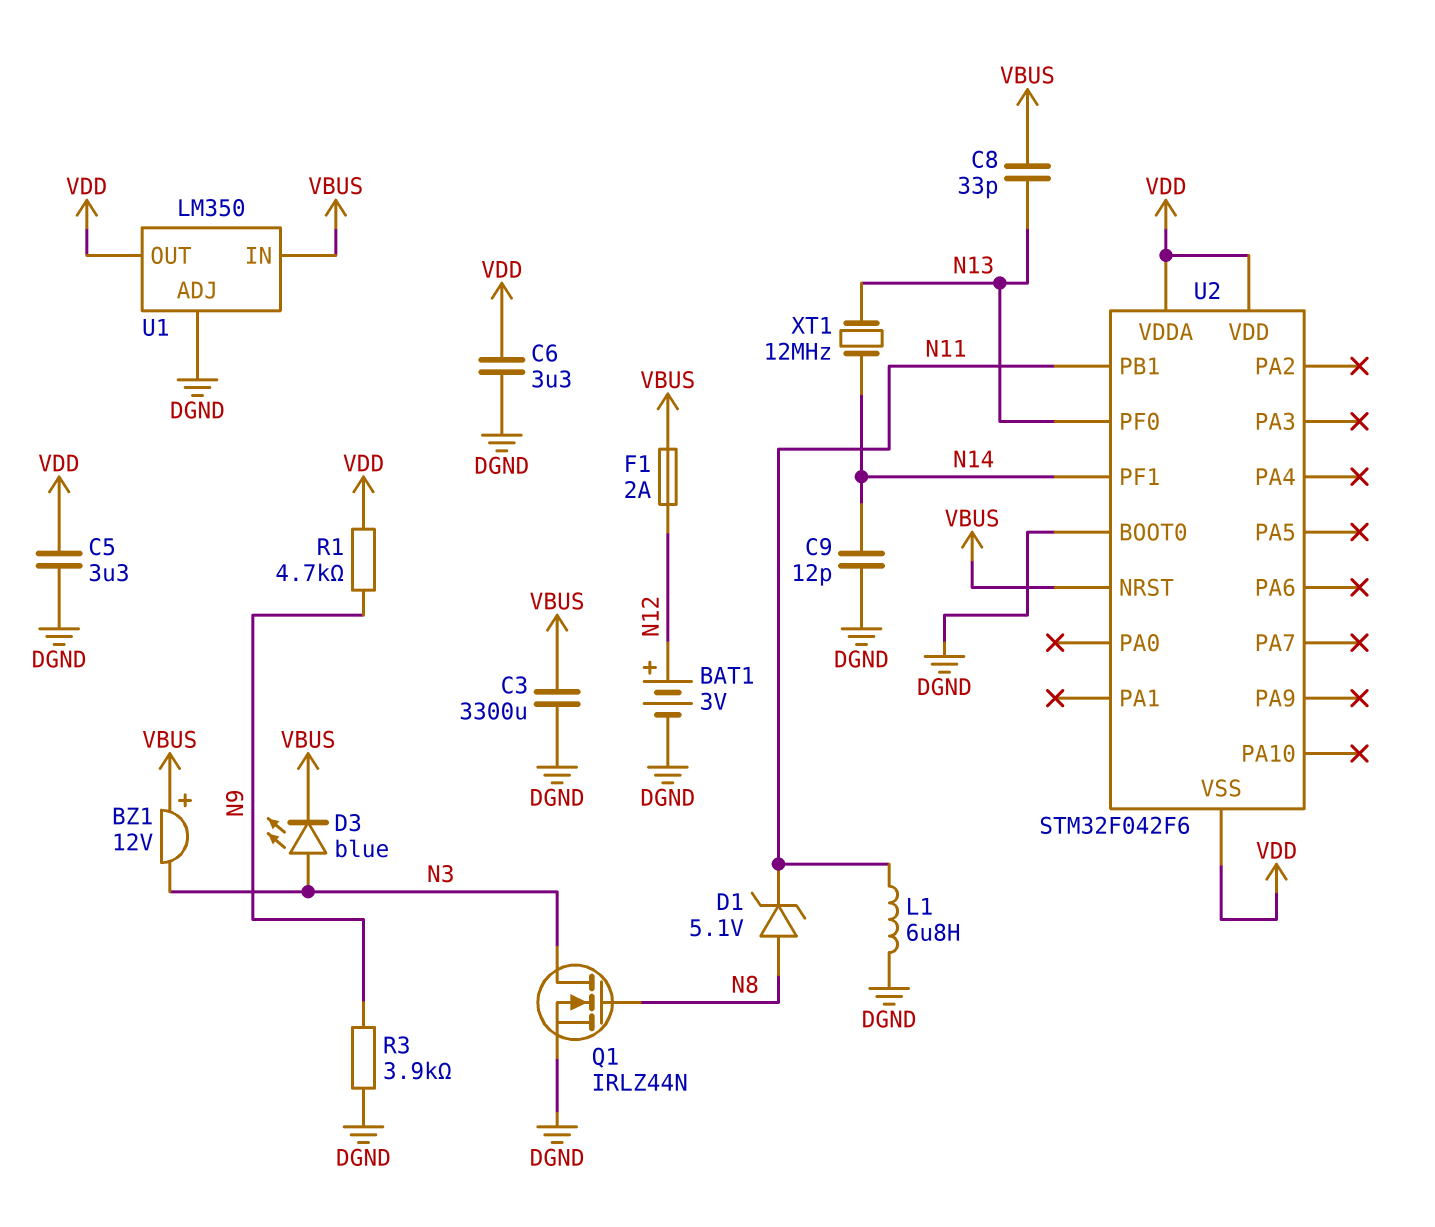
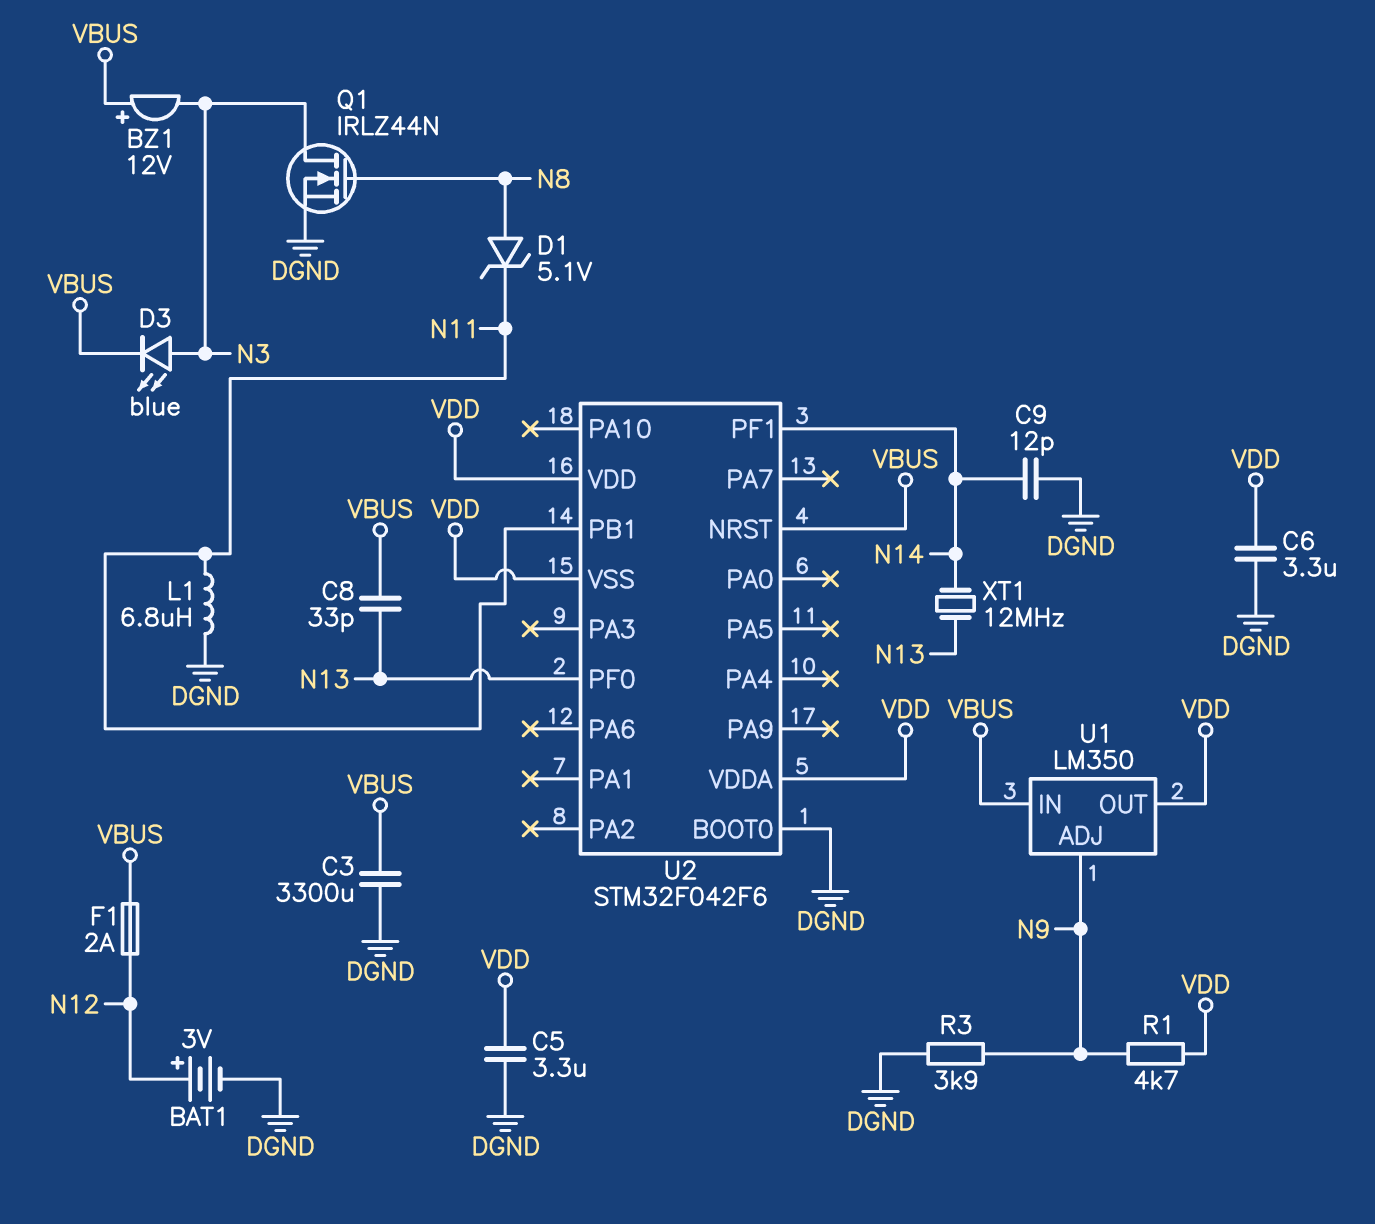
U1 pin ADJ: DGND -> N9

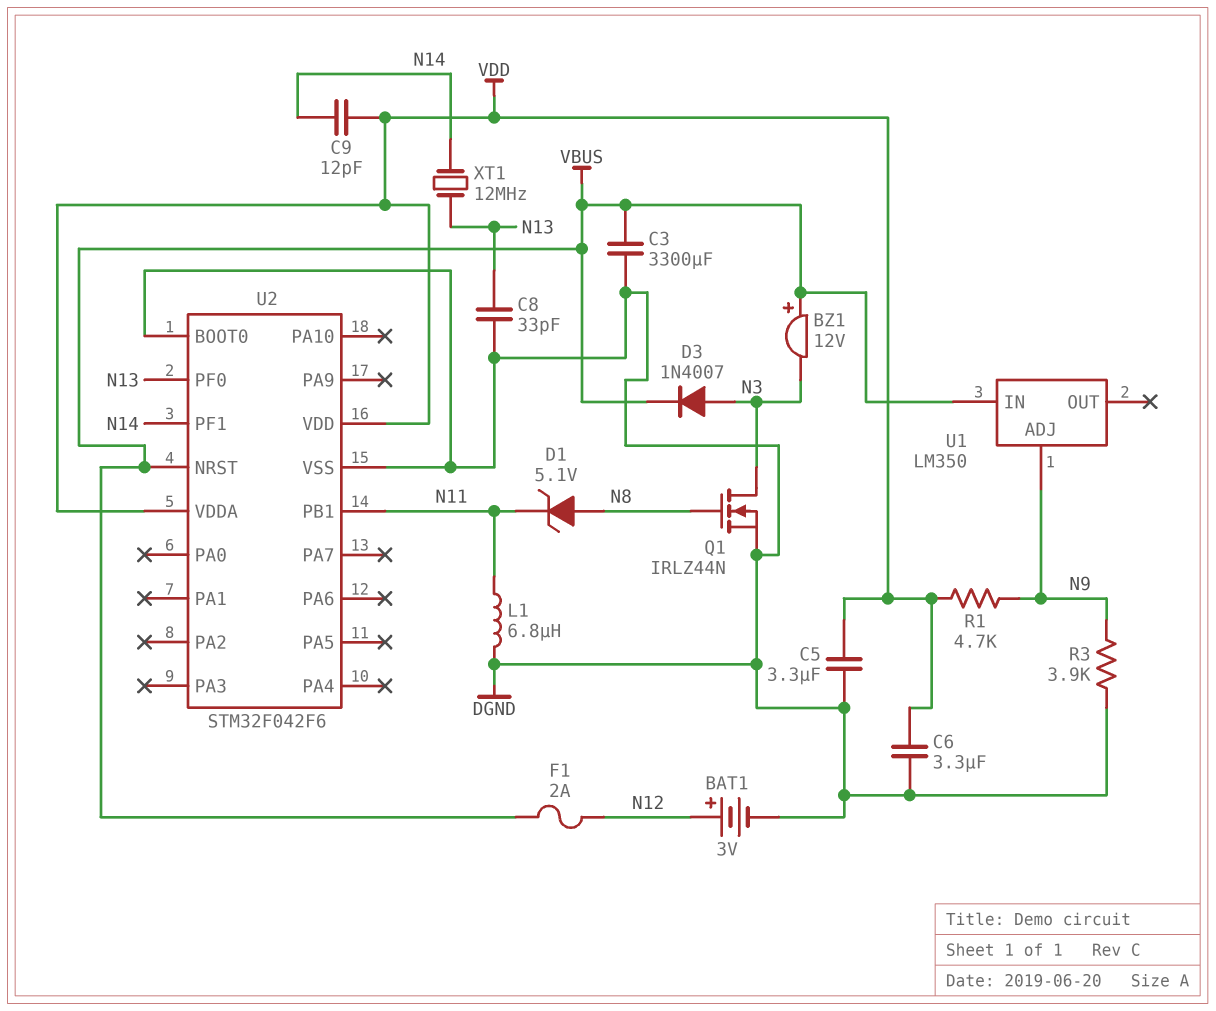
C8: 33pF (N13, VBUS) -> 33pF (DGND, N13)
C9: 12pF (DGND, N14) -> 12pF (N14, VDD)
D3: LED blue (A N3, K VBUS) -> diode 1N4007 (A N3, K VBUS)
U1 pin OUT: VDD -> none
U2 pin VSS: VDD -> DGND

